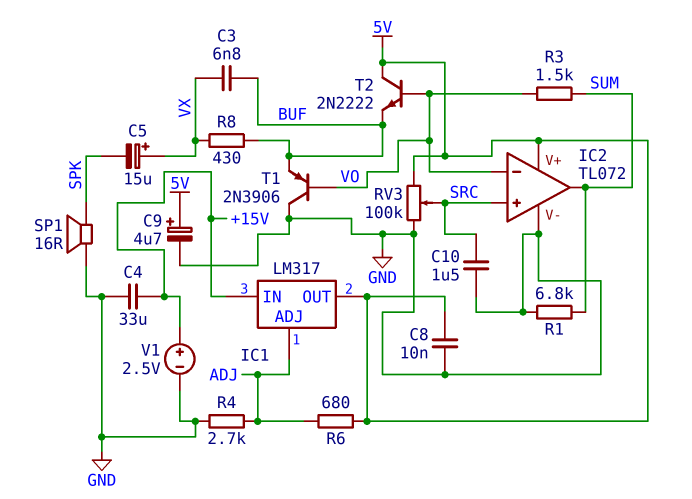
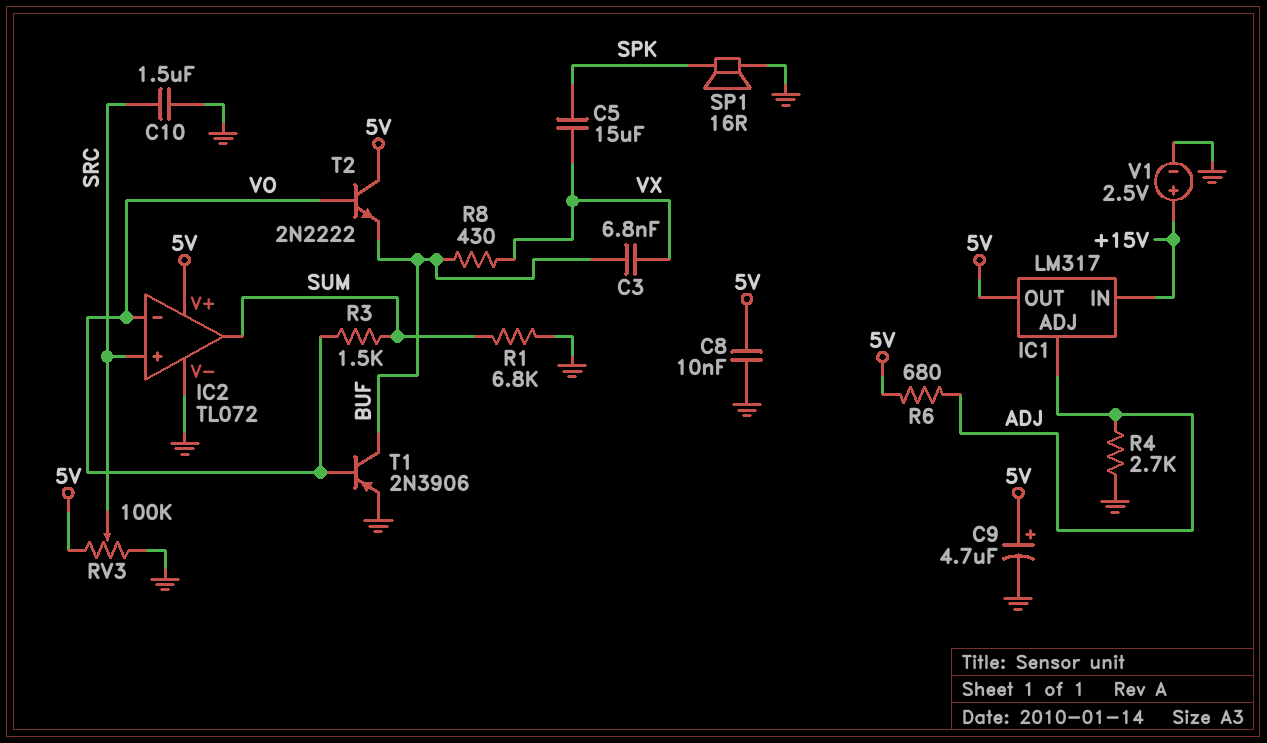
C4: 33uF (+15V, GND) -> none
C5: 15uF (plus VX, minus SPK) -> 15uF (SPK, VX)
T1: PNP 2N3906 (B VO, C GND, E BUF) -> PNP 2N3906 (B VO, C BUF, E GND)

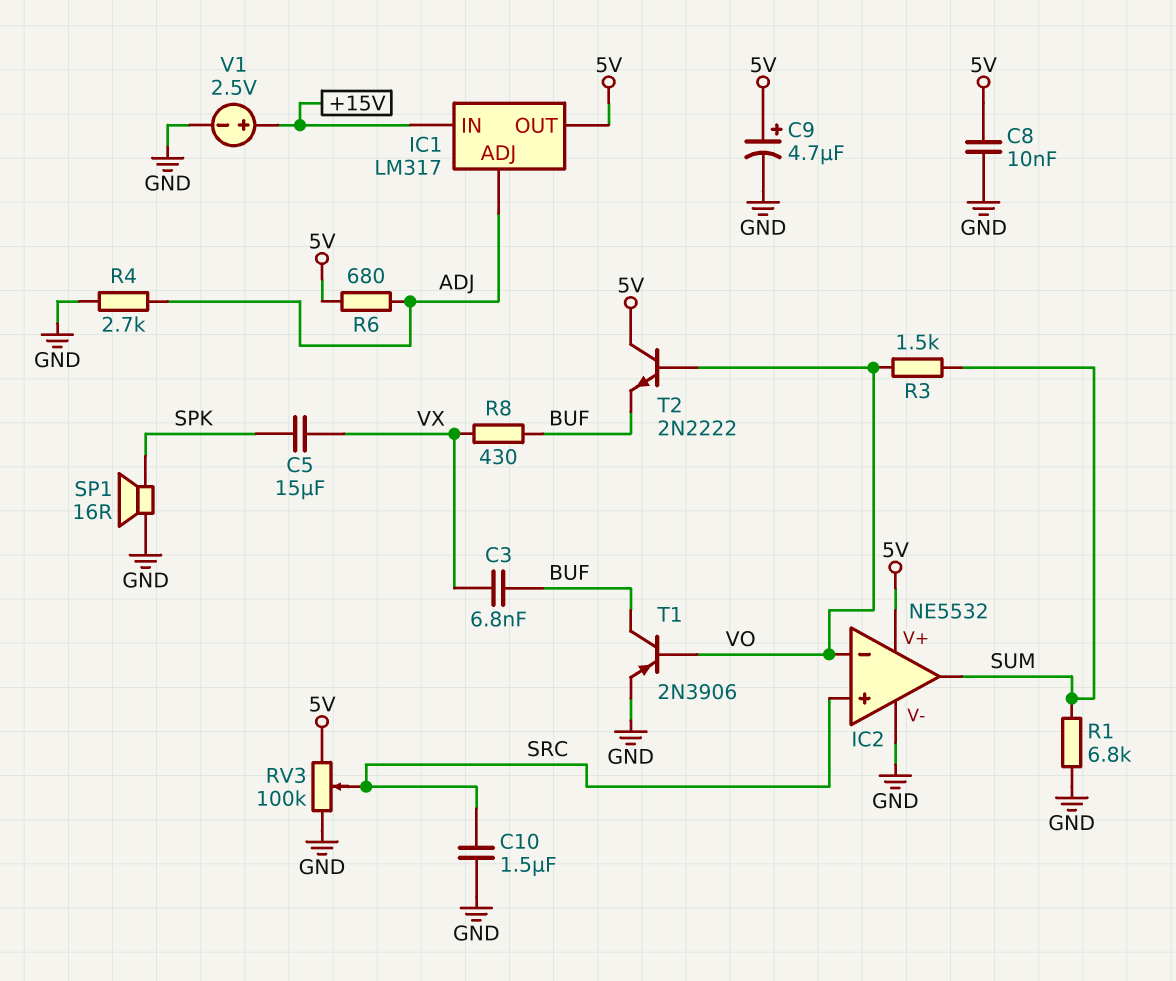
IC2: TL072 -> NE5532

